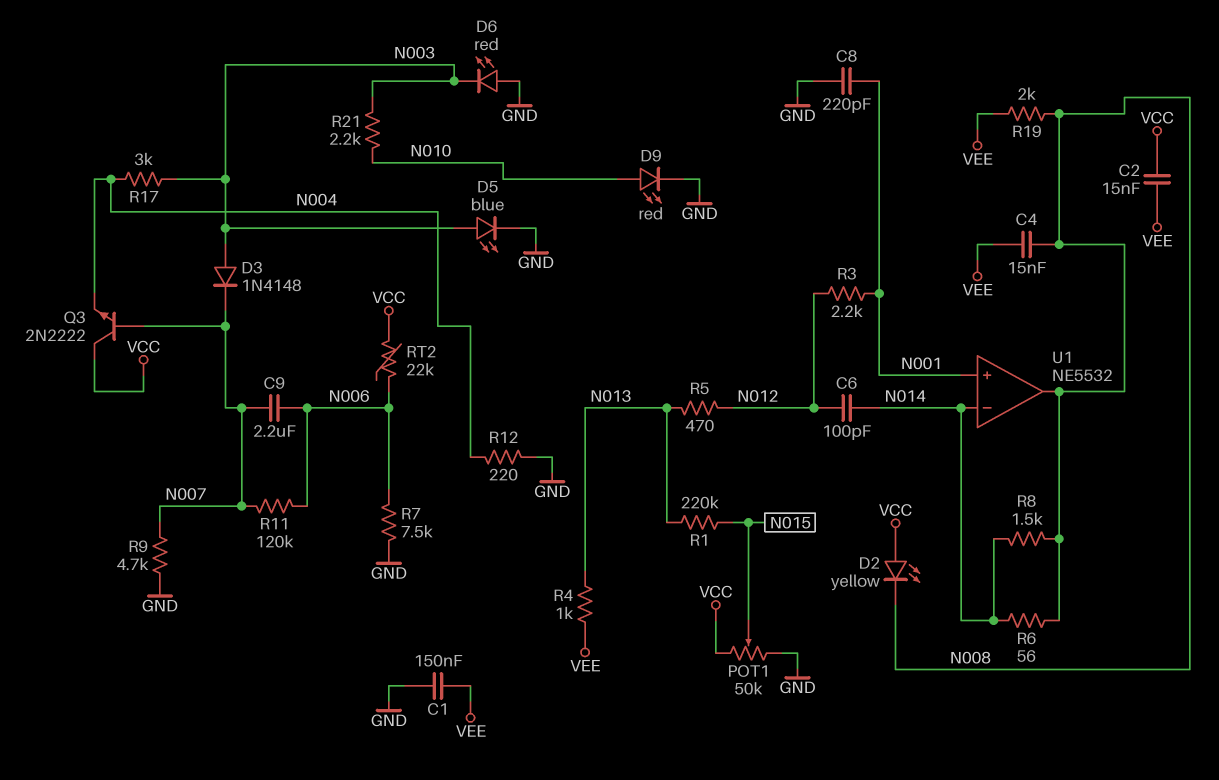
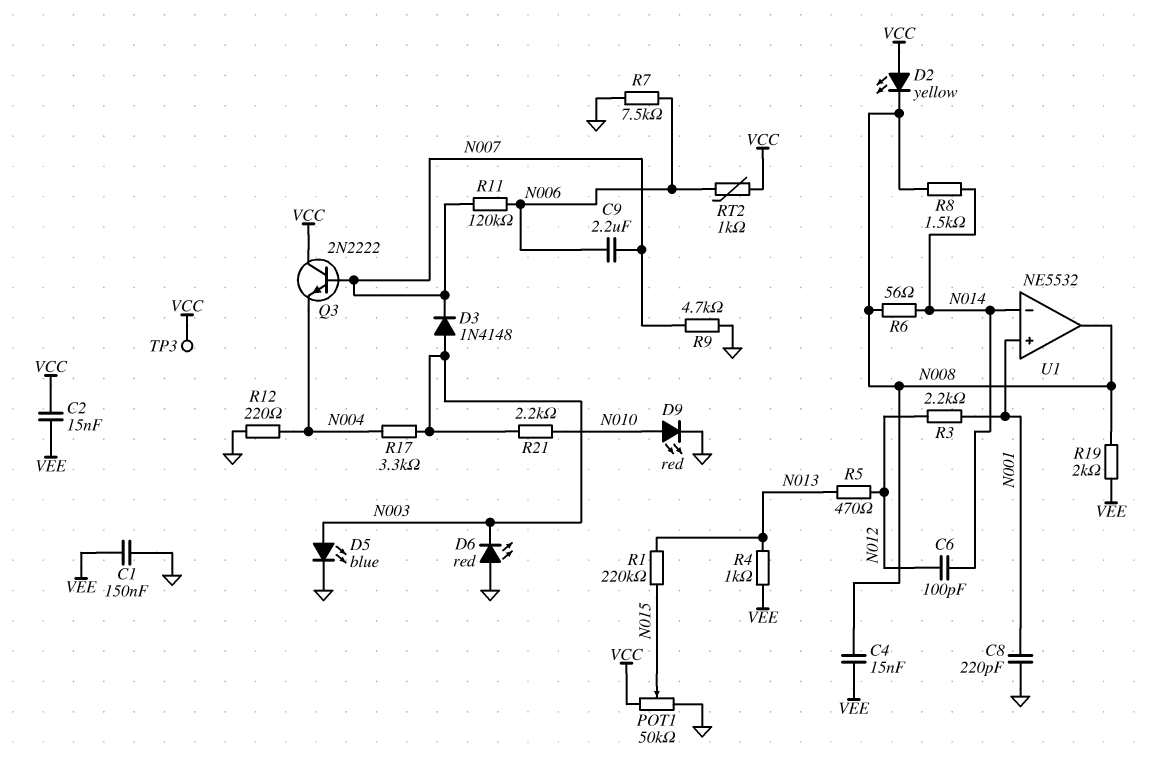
R17: 3k (N003, N004) -> 3.3k (N003, N004)
RT2: 22k (N006, VCC) -> 1k (N006, VCC)
TP3: none -> test point (VCC)

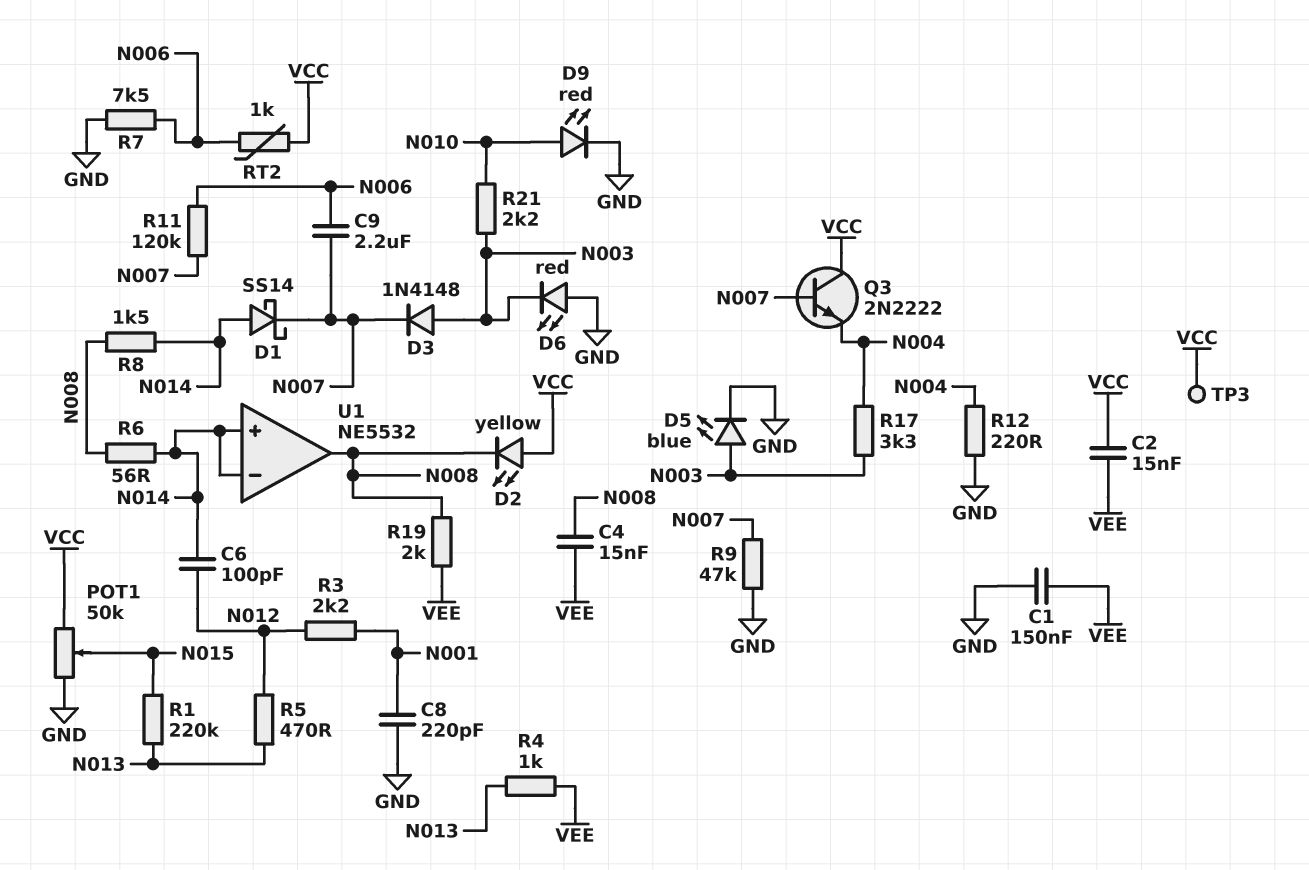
D1: none -> schottky SS14 (A N014, K N007)
R9: 4.7k (GND, N007) -> 47k (GND, N007)
U1 pin in+: N001 -> N014

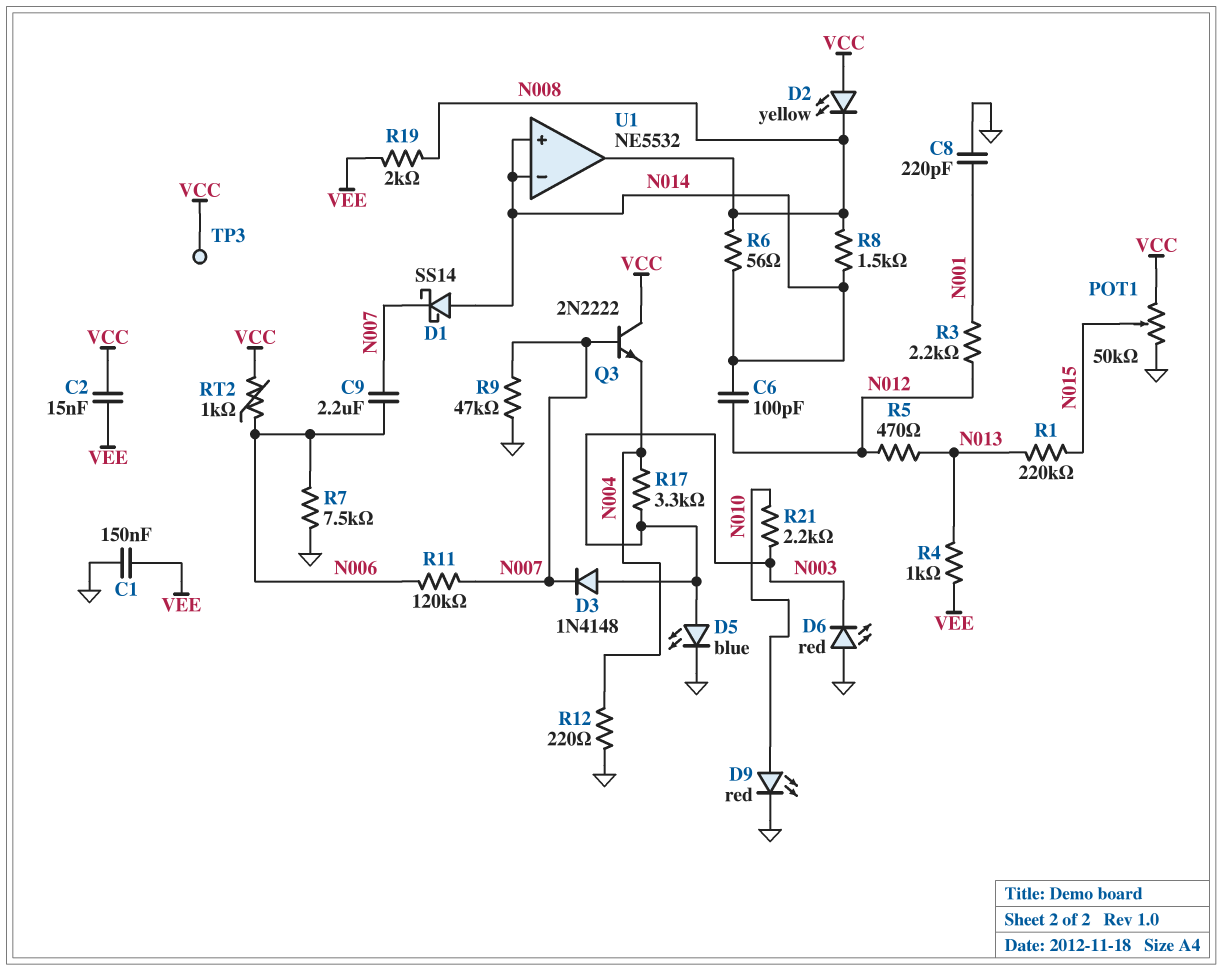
C4: 15nF (N008, VEE) -> none

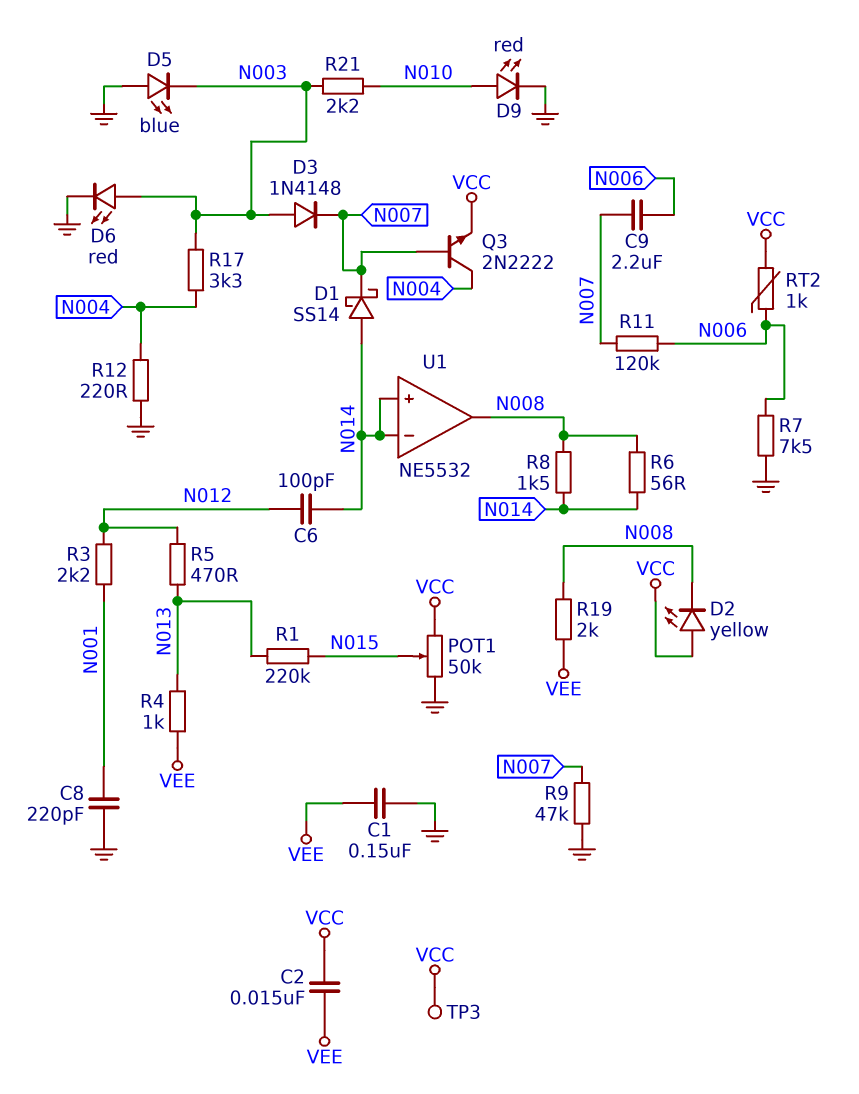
D5: LED blue (A N003, K GND) -> LED blue (A GND, K N003)
D6: LED red (A GND, K N003) -> LED red (A N003, K GND)
Q3: NPN 2N2222 (B N007, C VCC, E N004) -> NPN 2N2222 (B N007, C N004, E VCC)

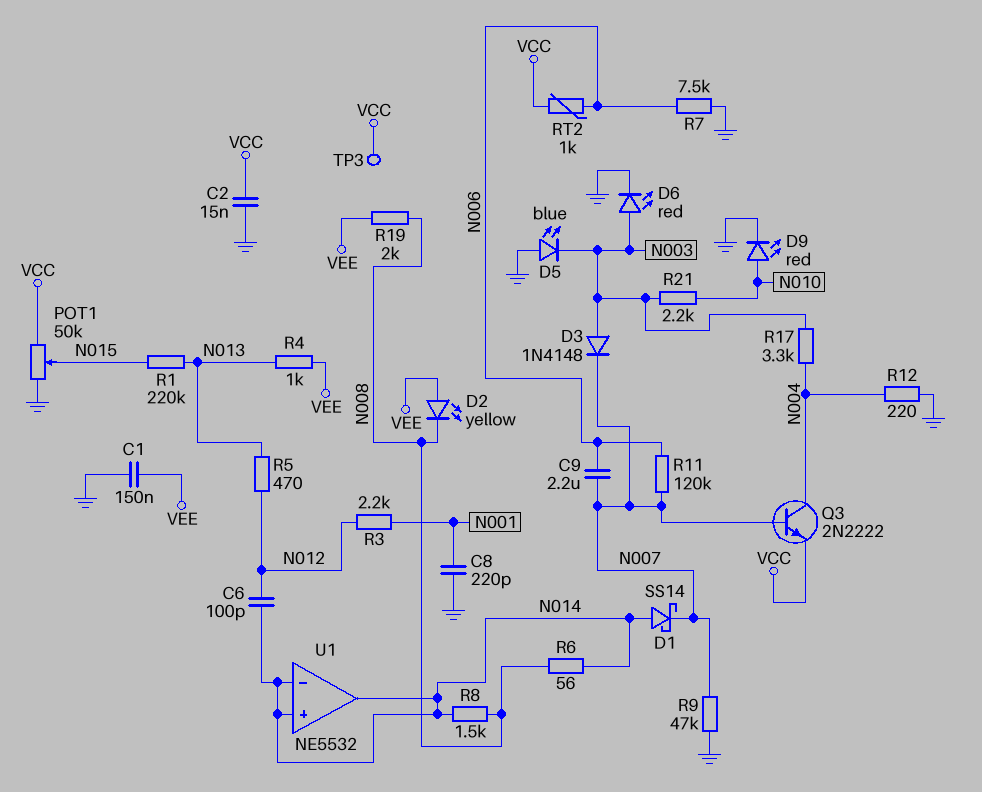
C2: 15nF (VCC, VEE) -> 15nF (GND, VCC)
D2: LED yellow (A VCC, K N008) -> LED yellow (A VEE, K N008)
U1 pin out: N008 -> N014

